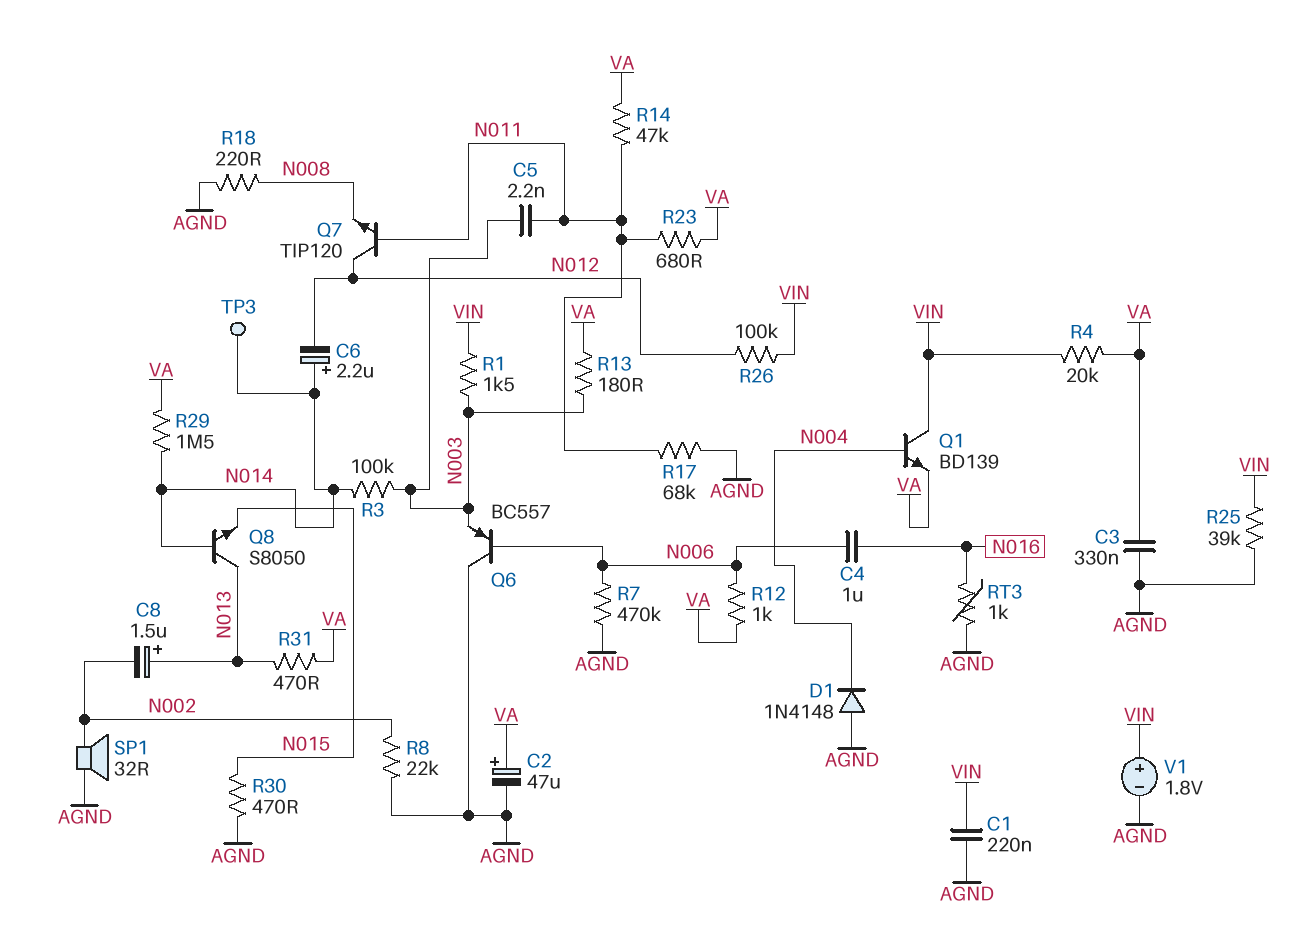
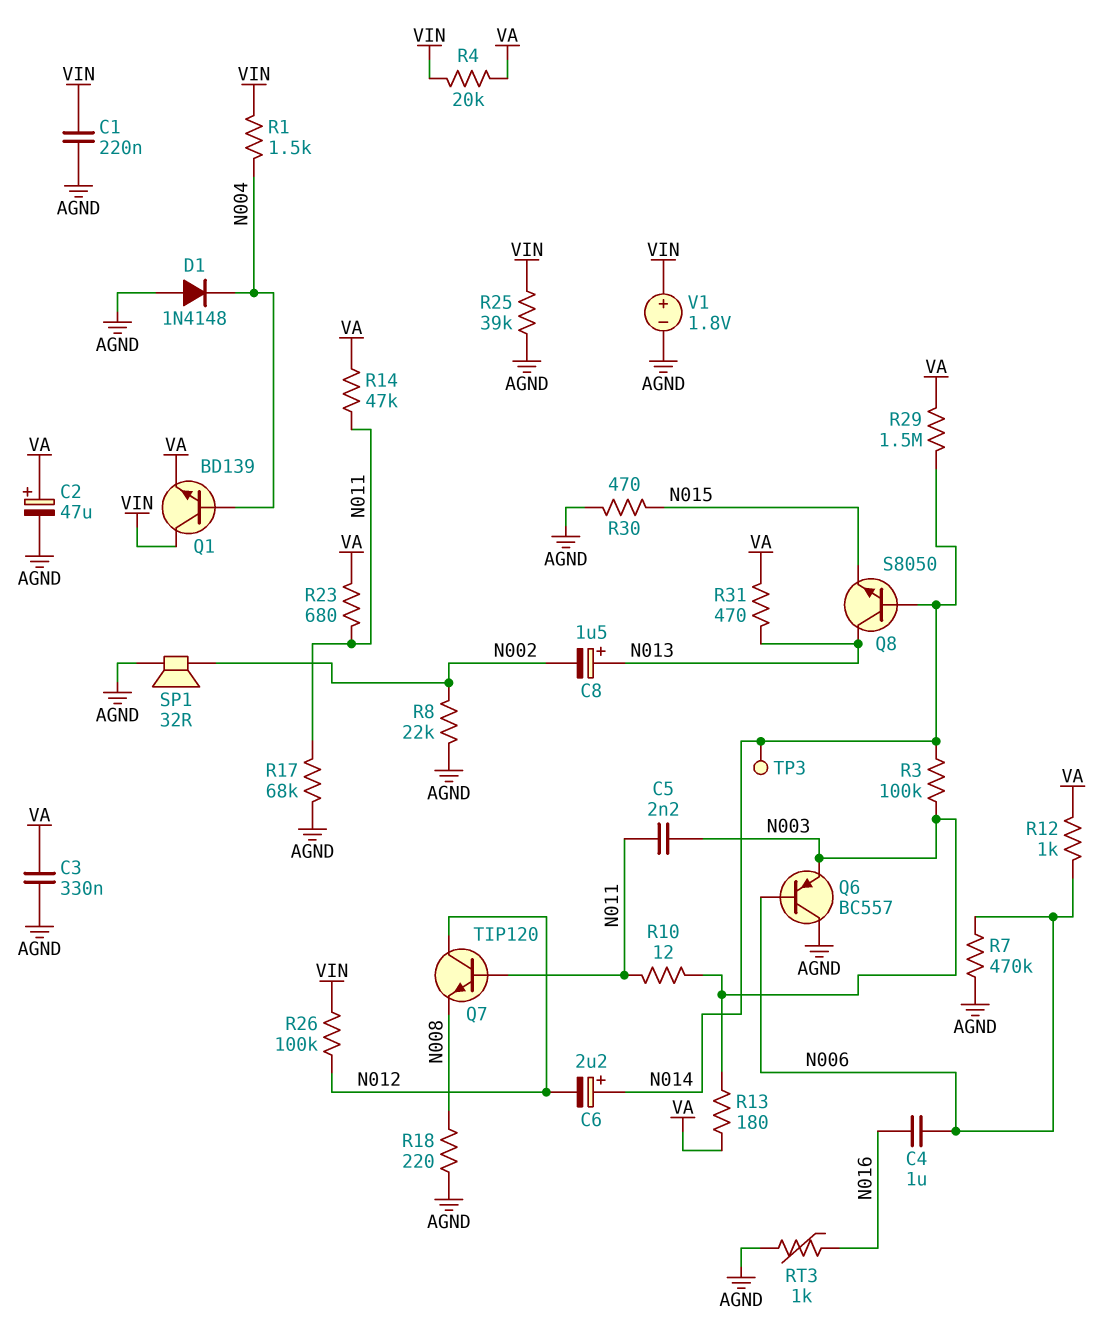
R1: 1.5k (N003, VIN) -> 1.5k (N004, VIN)
R10: none -> 12 (N003, N011)

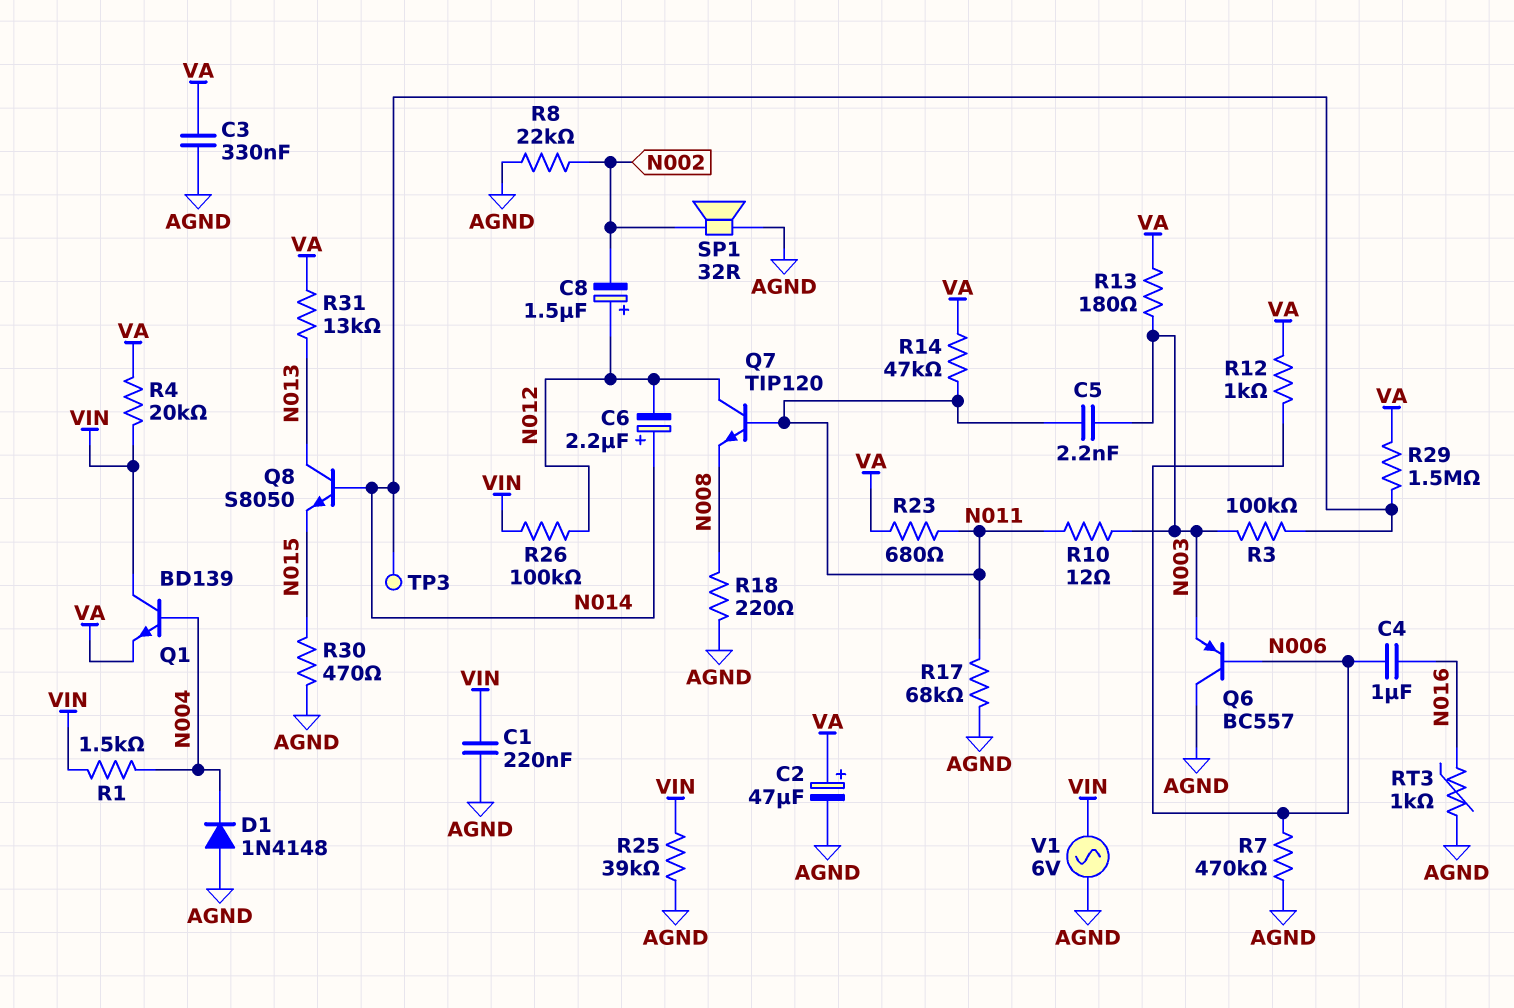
C8: 1.5uF (plus N013, minus N002) -> 1.5uF (plus N012, minus N002)
R31: 470 (N013, VA) -> 13k (N013, VA)
V1: 1.8V (plus VIN, minus AGND) -> AC 6V (AGND, VIN)

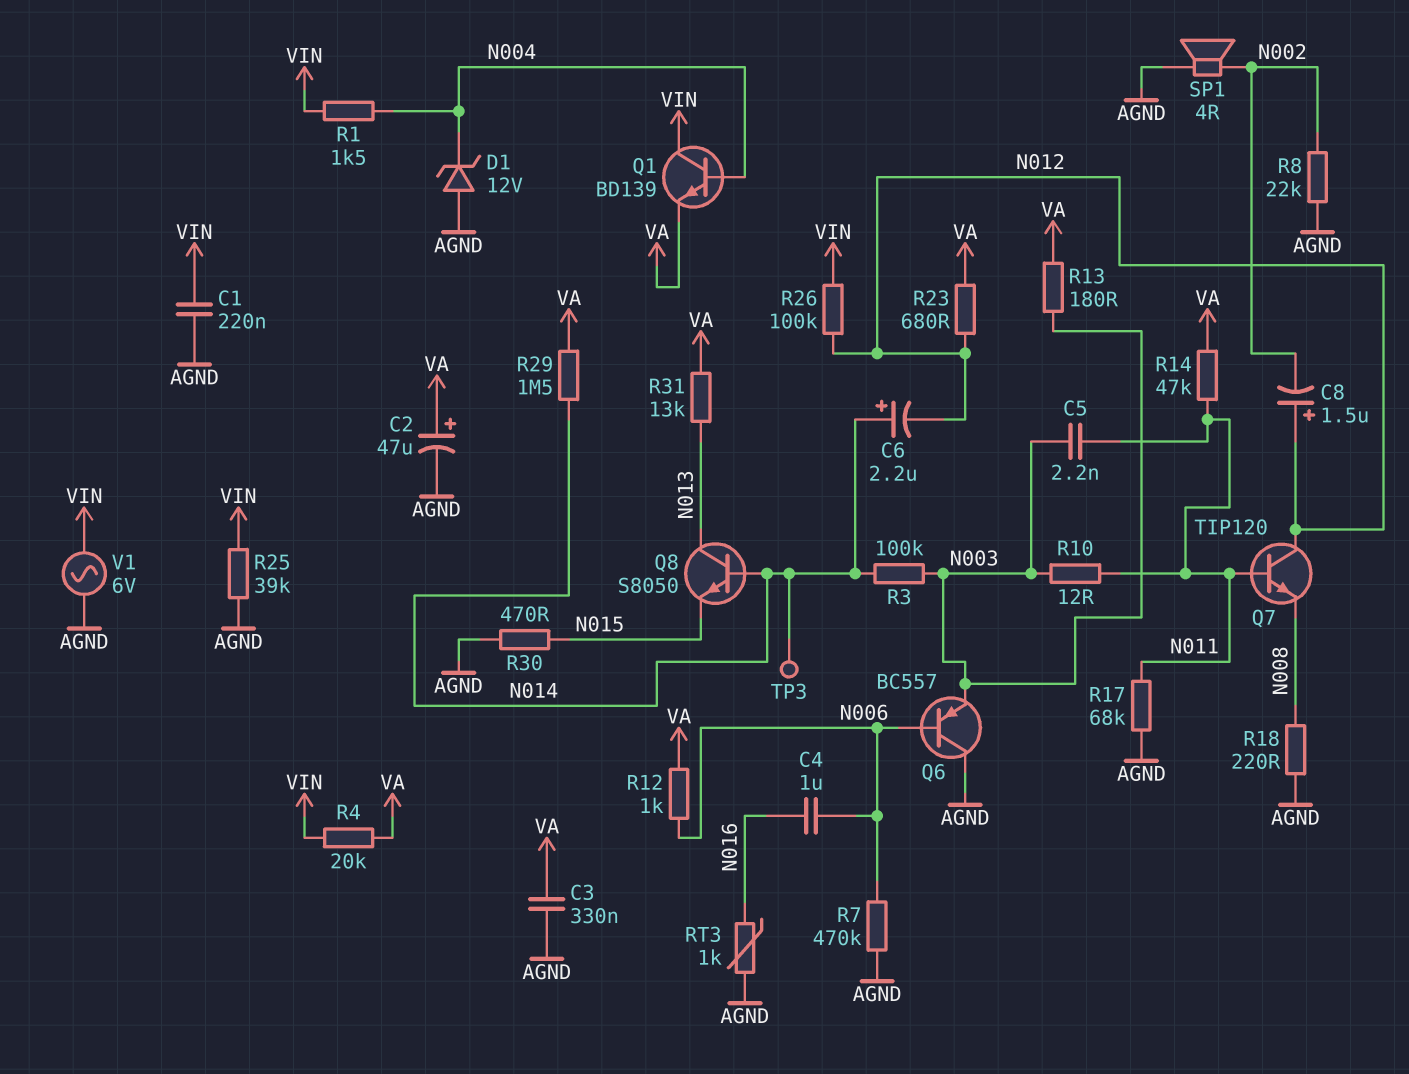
D1: diode 1N4148 (A AGND, K N004) -> zener 12V (A AGND, K N004)
R23: 680 (N011, VA) -> 680 (N012, VA)
SP1: speaker 32R (AGND, N002) -> speaker 4R (AGND, N002)

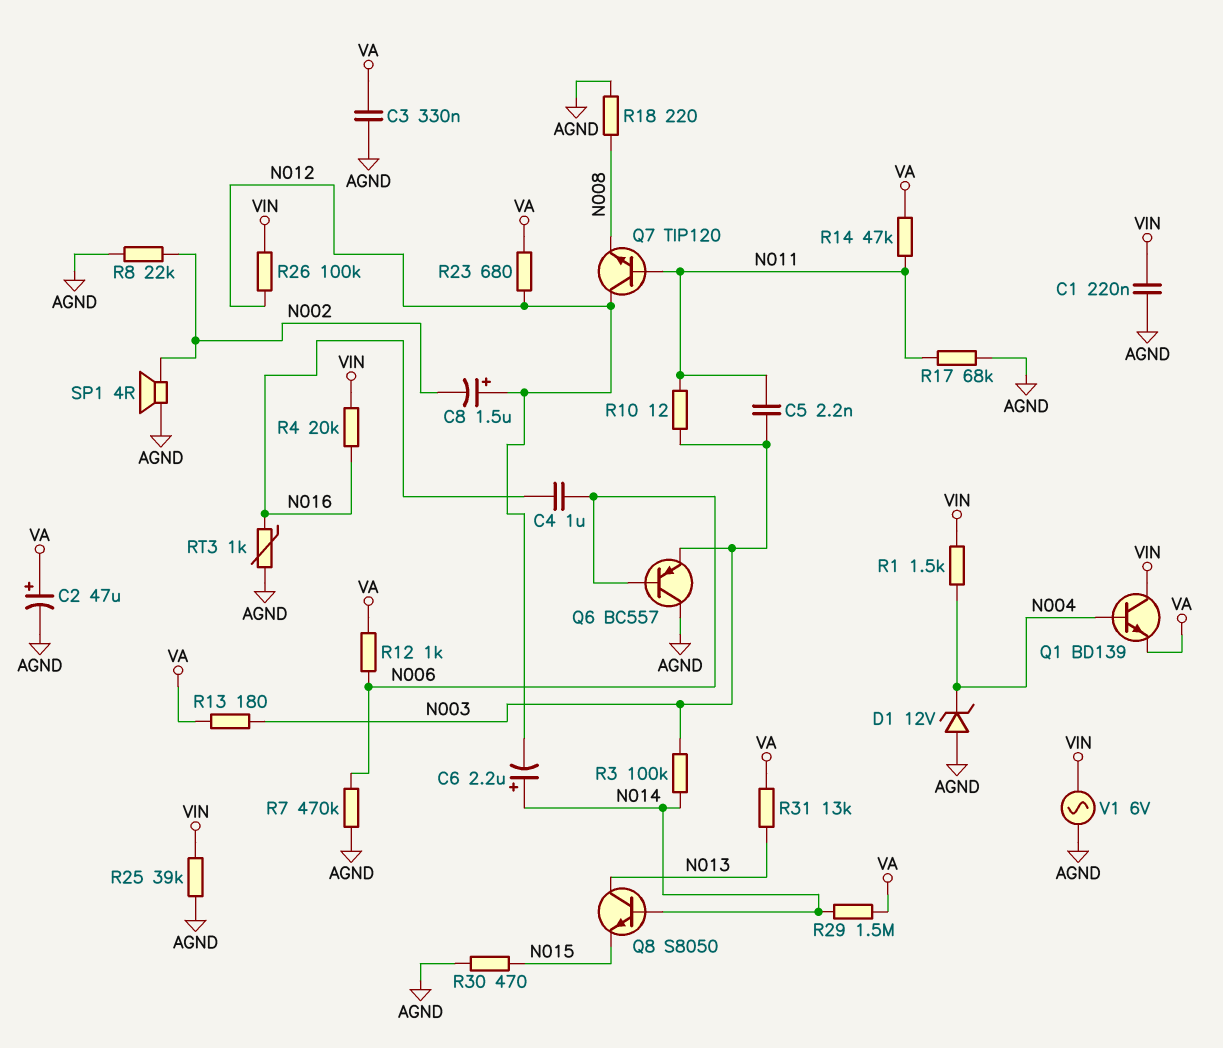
R4: 20k (VA, VIN) -> 20k (N016, VIN)
TP3: test point (N014) -> none

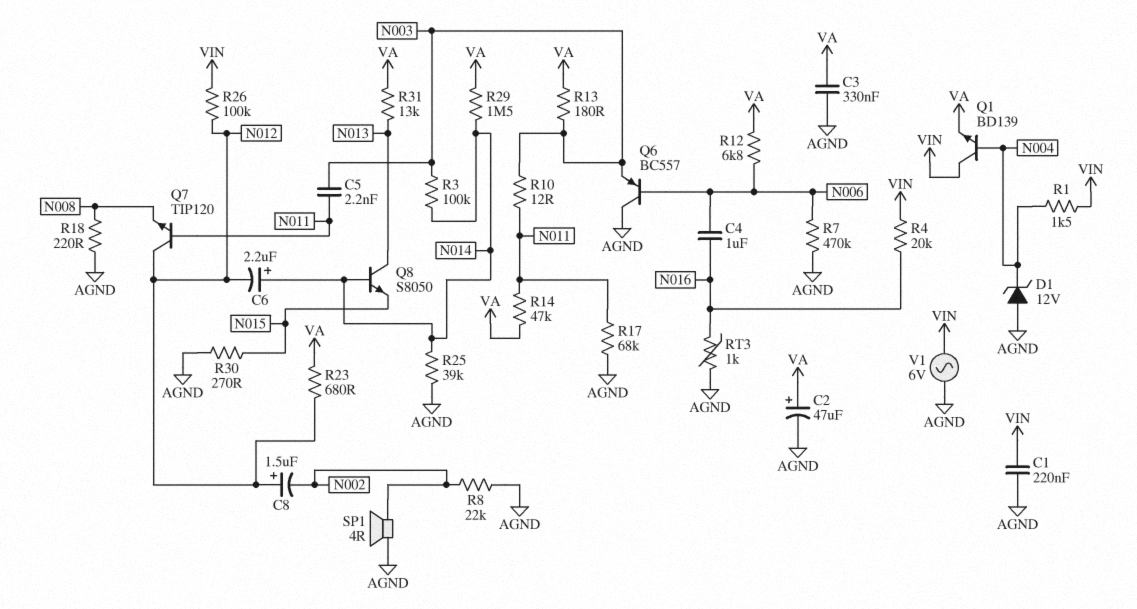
R12: 1k (N006, VA) -> 6.8k (N006, VA)
R25: 39k (AGND, VIN) -> 39k (AGND, N014)
R30: 470 (AGND, N015) -> 270 (AGND, N015)

